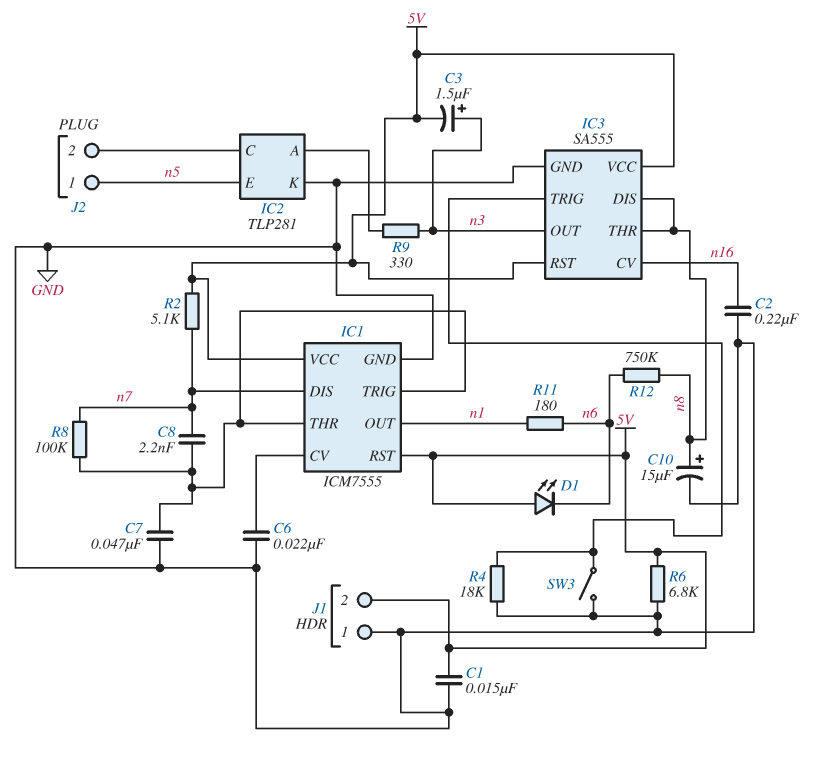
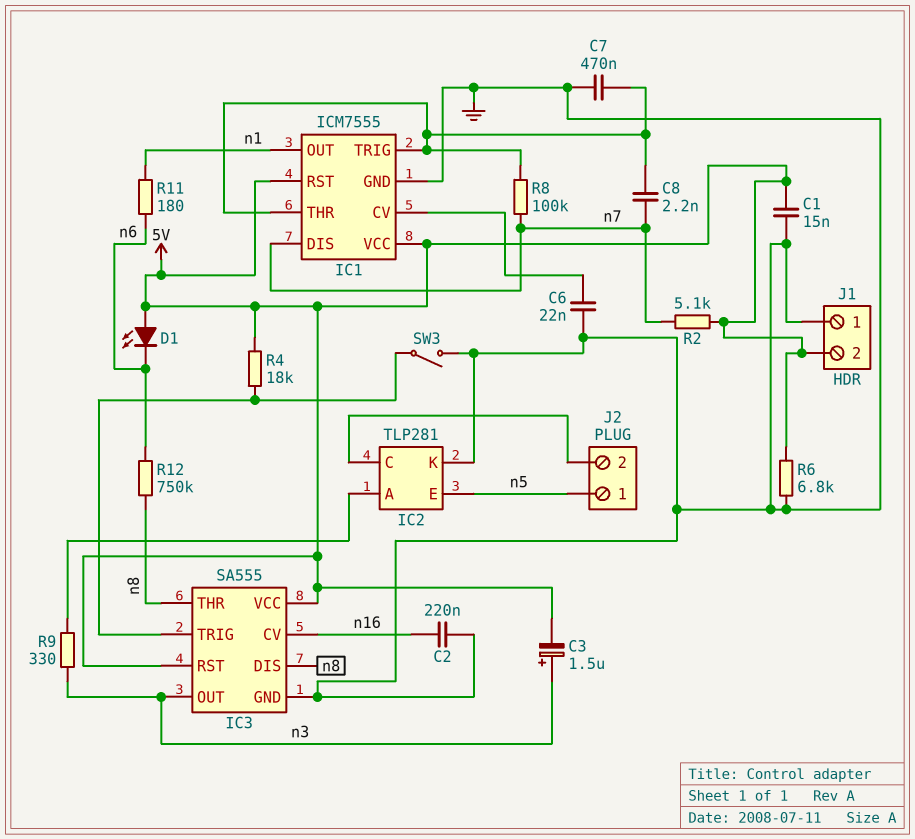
C7: 47nF (GND, IC1/THR) -> 470nF (GND, IC1/THR)
C10: 15uF (plus n8, minus GND) -> none
R4: 18k (GND, IC3/TRIG) -> 18k (5V, IC3/TRIG)

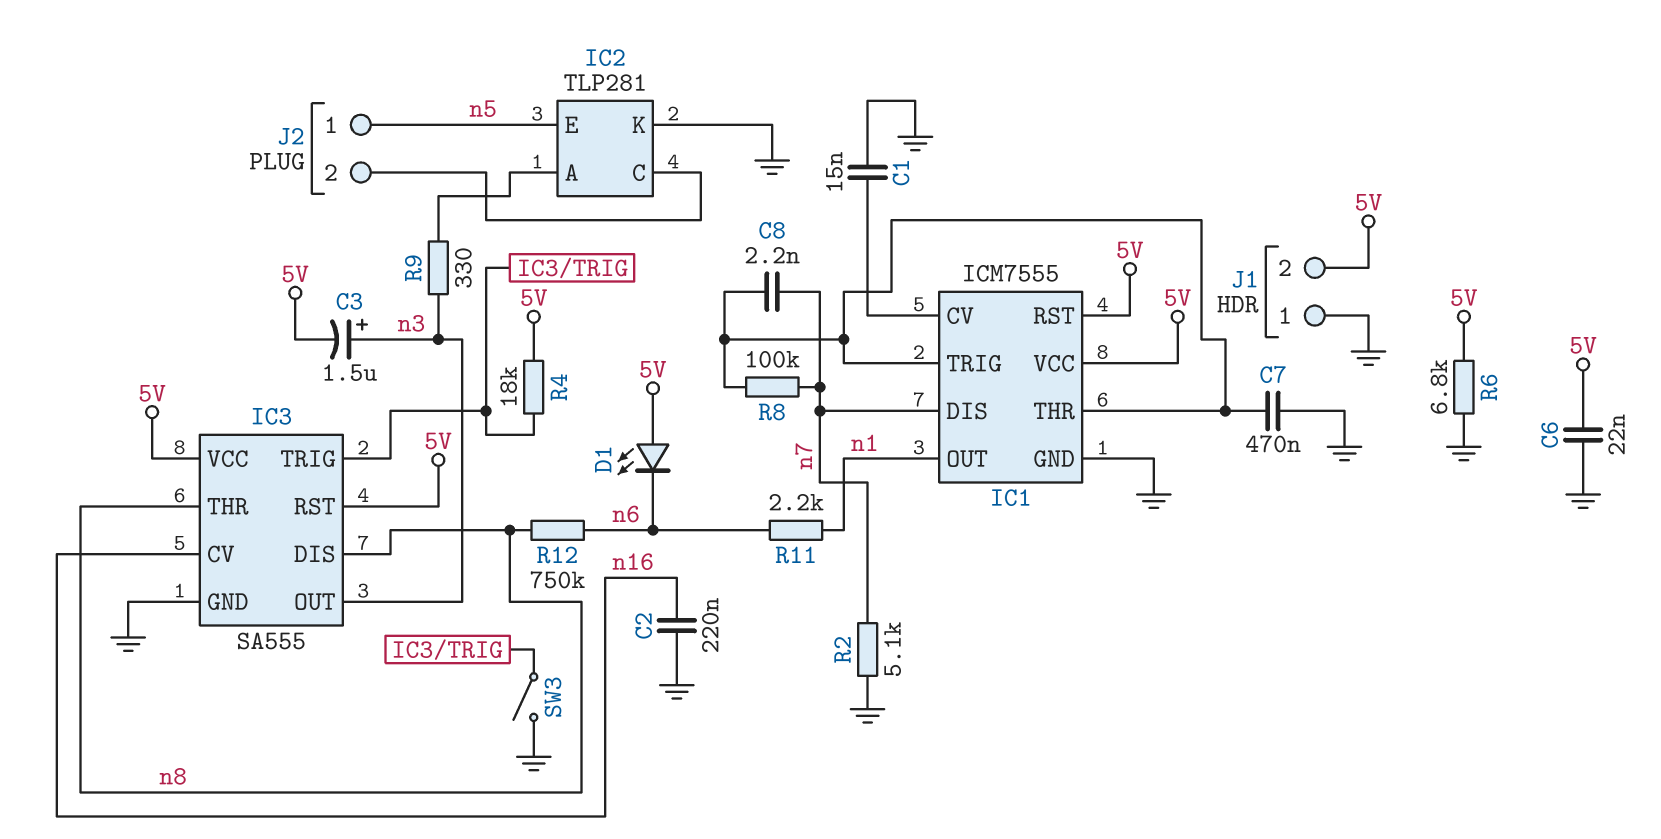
C1: 15nF (5V, GND) -> 15nF (GND, IC1/CV)
C6: 22nF (GND, IC1/CV) -> 22nF (5V, GND)
R2: 5.1k (5V, n7) -> 5.1k (GND, n7)
R11: 180 (n1, n6) -> 2.2k (n1, n6)

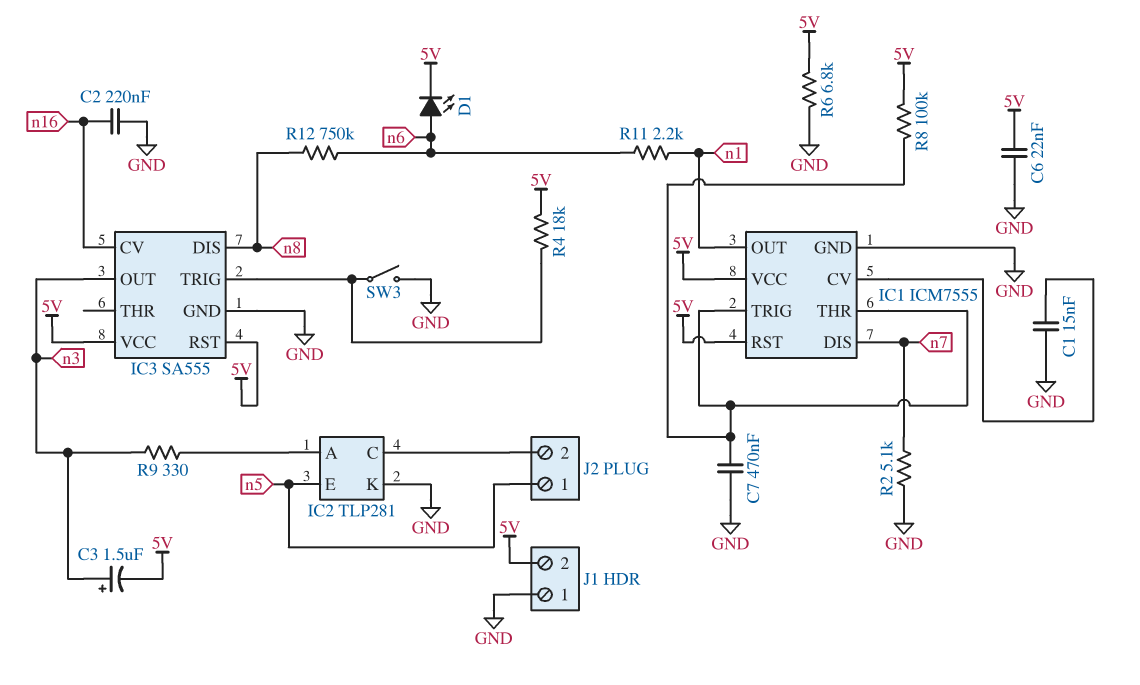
C8: 2.2nF (IC1/THR, n7) -> none
D1: LED (A 5V, K n6) -> LED (A n6, K 5V)
IC3 pin THR: n8 -> none
R8: 100k (IC1/THR, n7) -> 100k (5V, IC1/THR)

